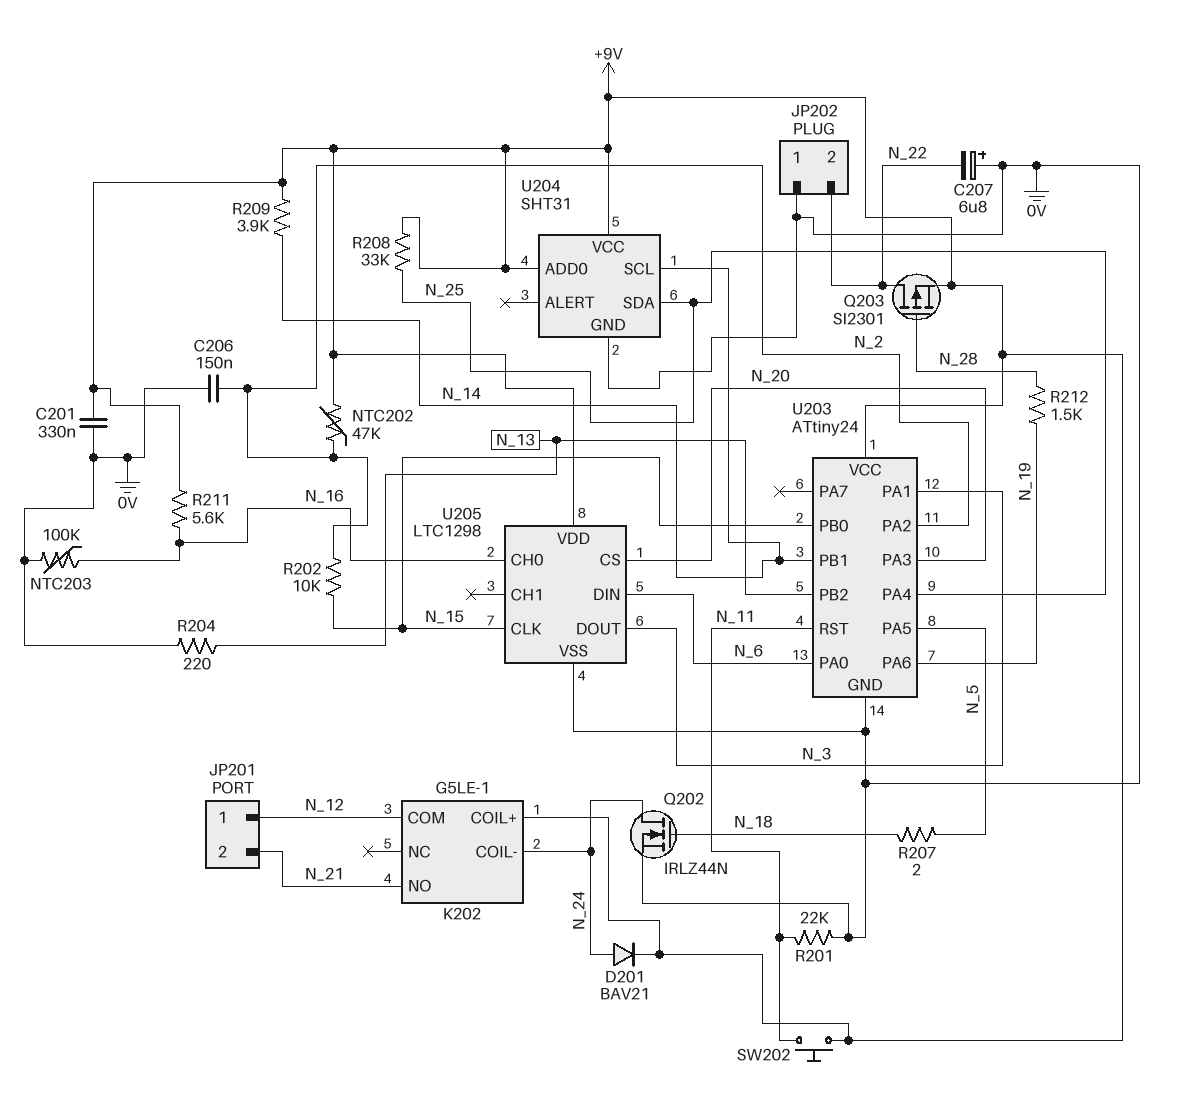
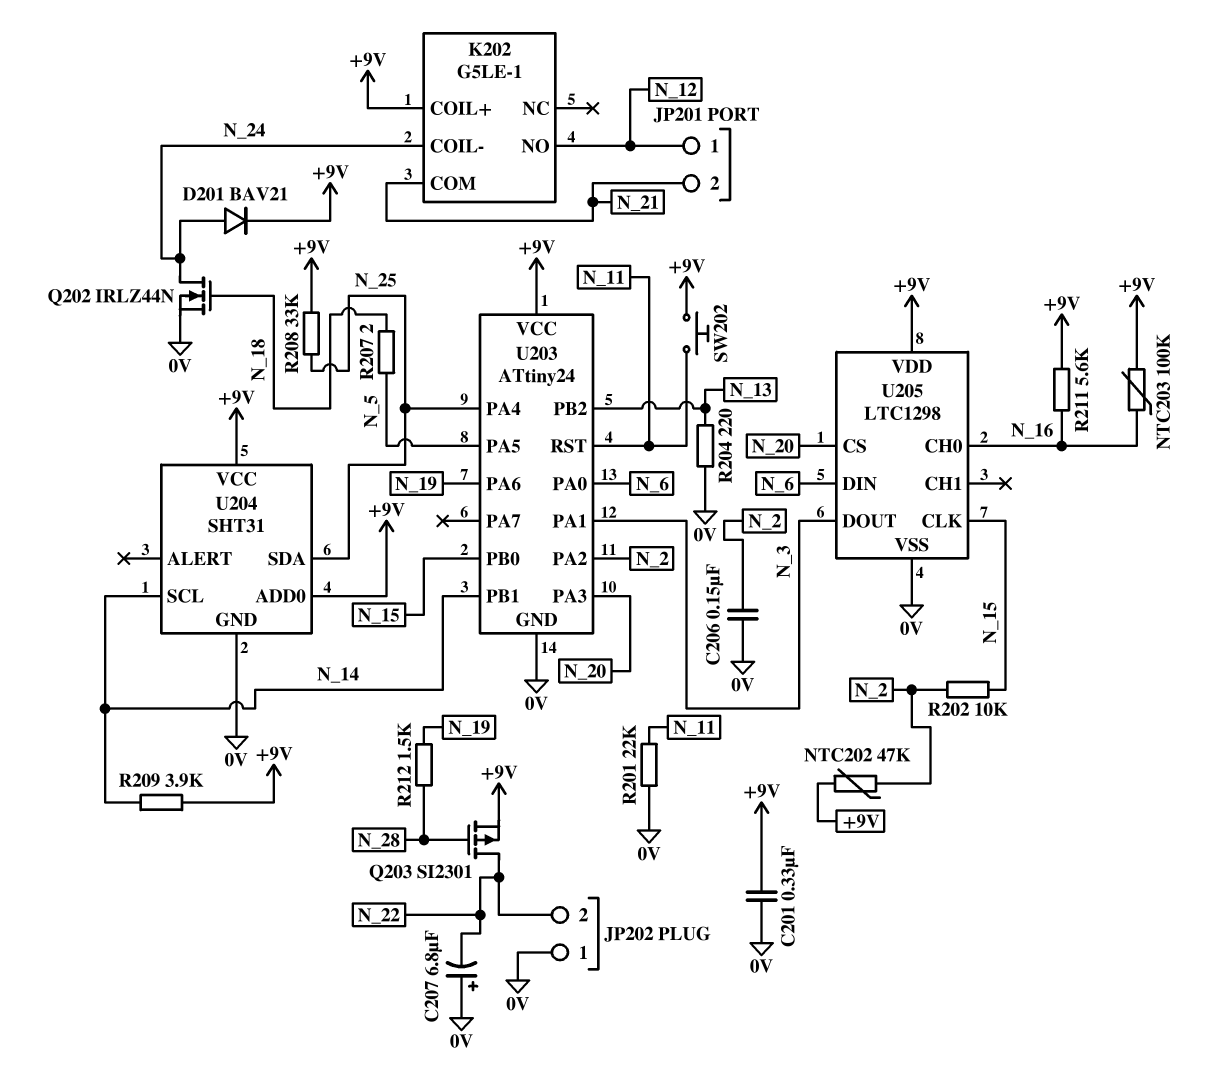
K202 pin COM: N_12 -> N_21
K202 pin NO: N_21 -> N_12
NTC203: 100k (0V, N_16) -> 100k (+9V, N_16)

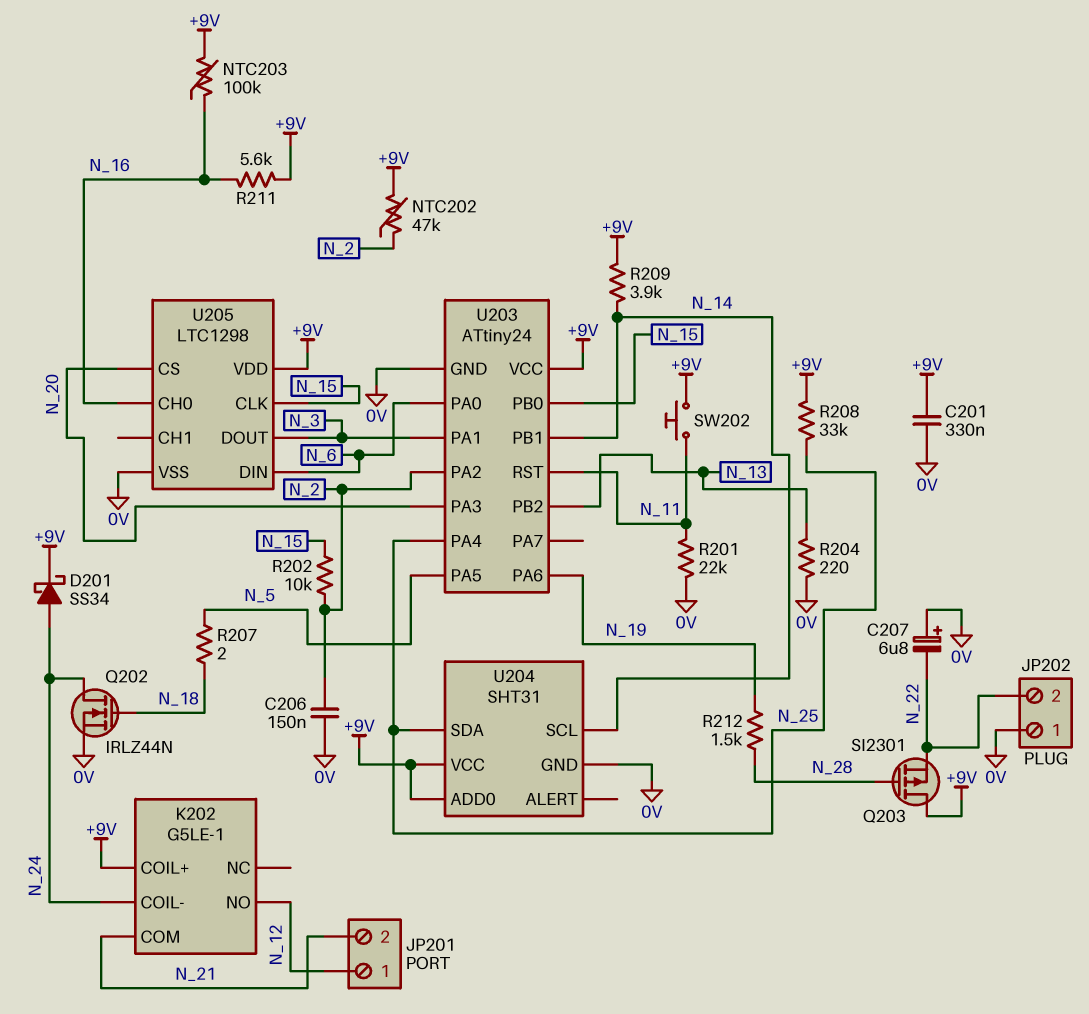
D201: diode BAV21 (A N_24, K +9V) -> schottky SS34 (A N_24, K +9V)
Q203: PMOS SI2301 (G N_28, D N_22, S +9V) -> PMOS SI2301 (G N_28, D +9V, S N_22)

